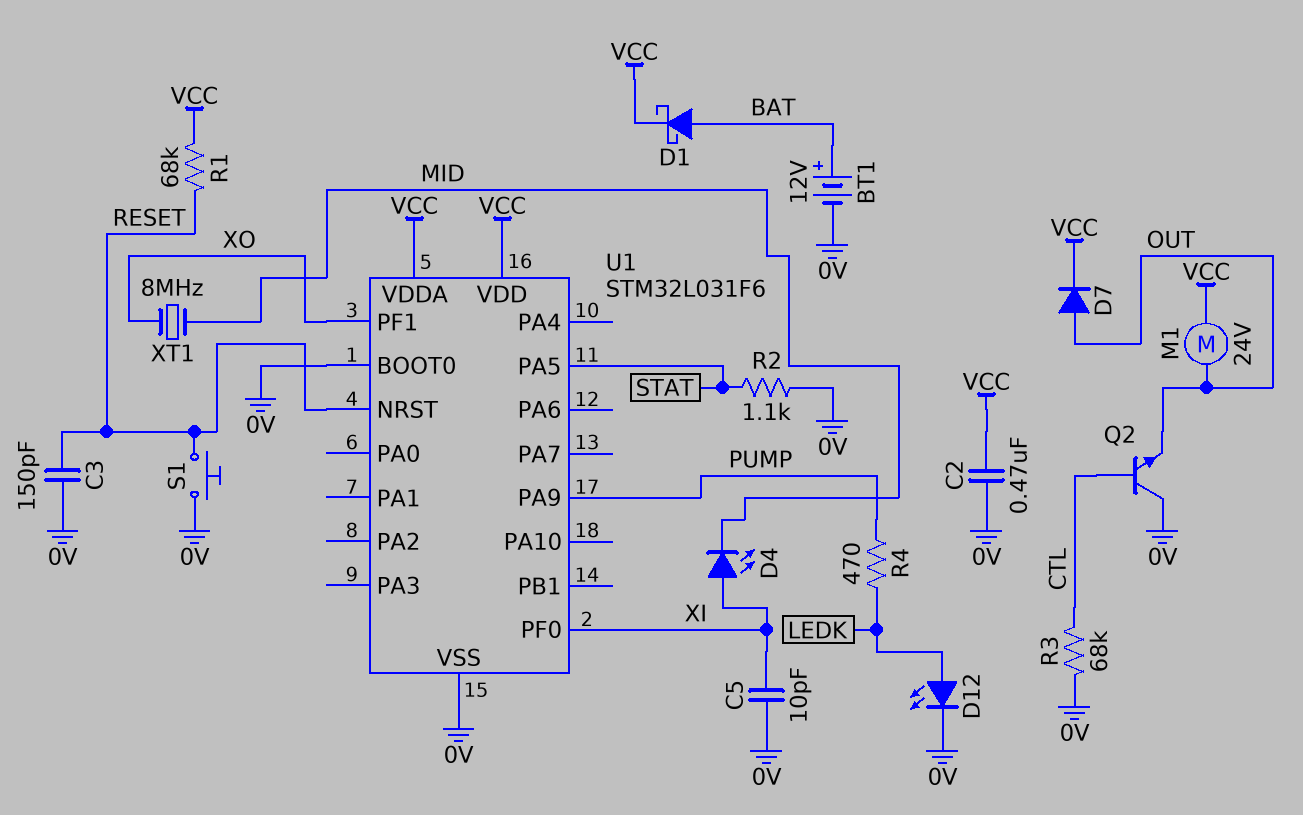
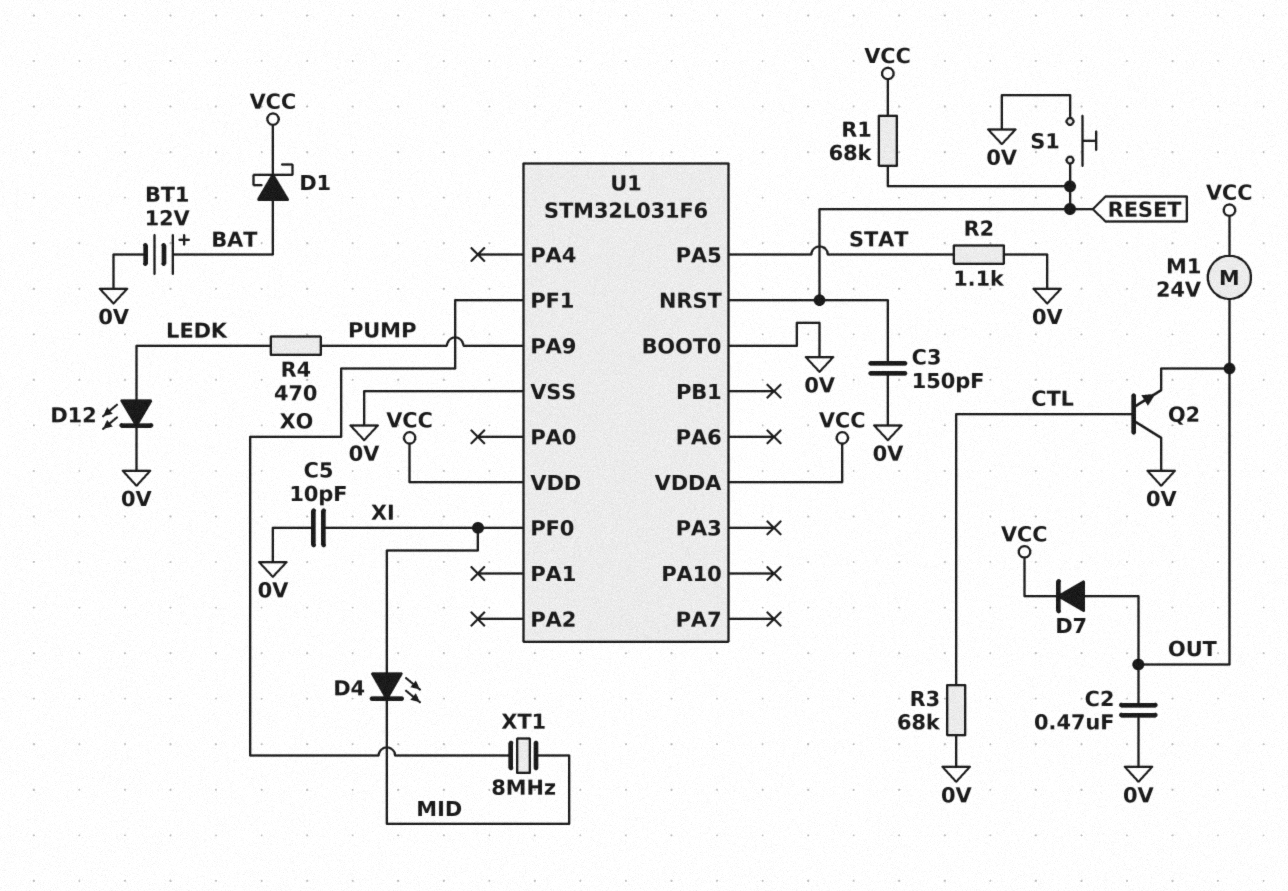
C2: 470nF (0V, VCC) -> 470nF (0V, OUT)

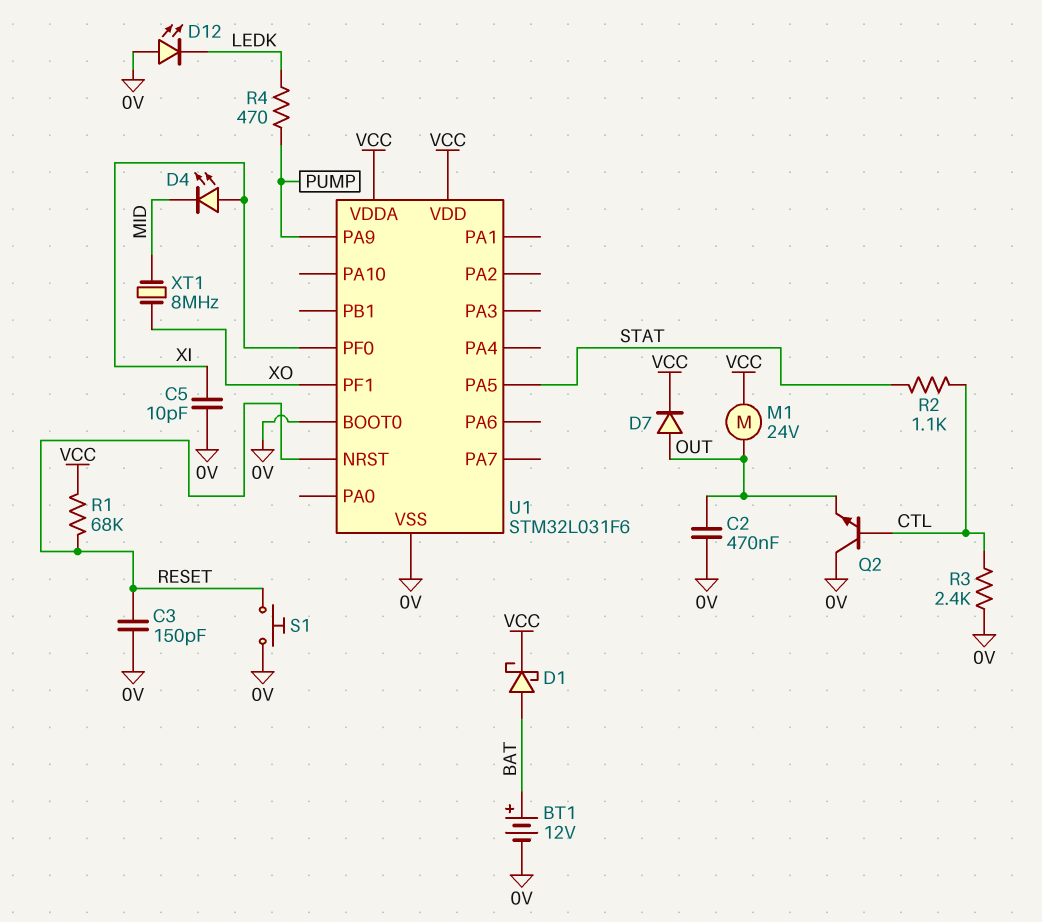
D12: LED (A LEDK, K 0V) -> LED (A 0V, K LEDK)
R2: 1.1k (0V, STAT) -> 1.1k (CTL, STAT)
R3: 68k (0V, CTL) -> 2.4k (0V, CTL)

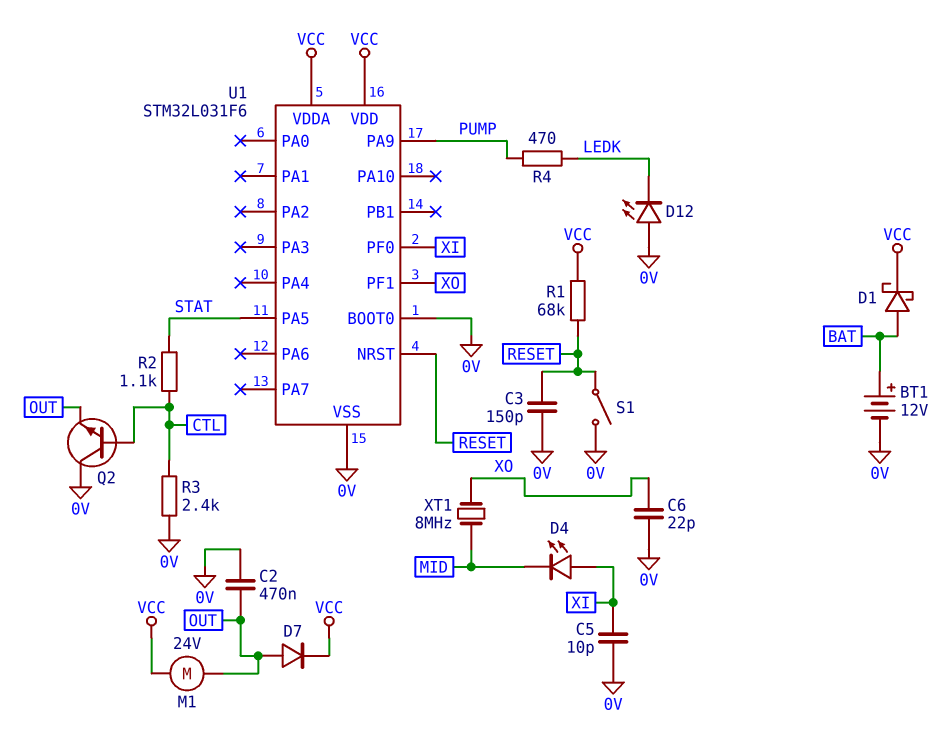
C6: none -> 22pF (0V, XO)
S1: button (0V, RESET) -> switch (0V, RESET)

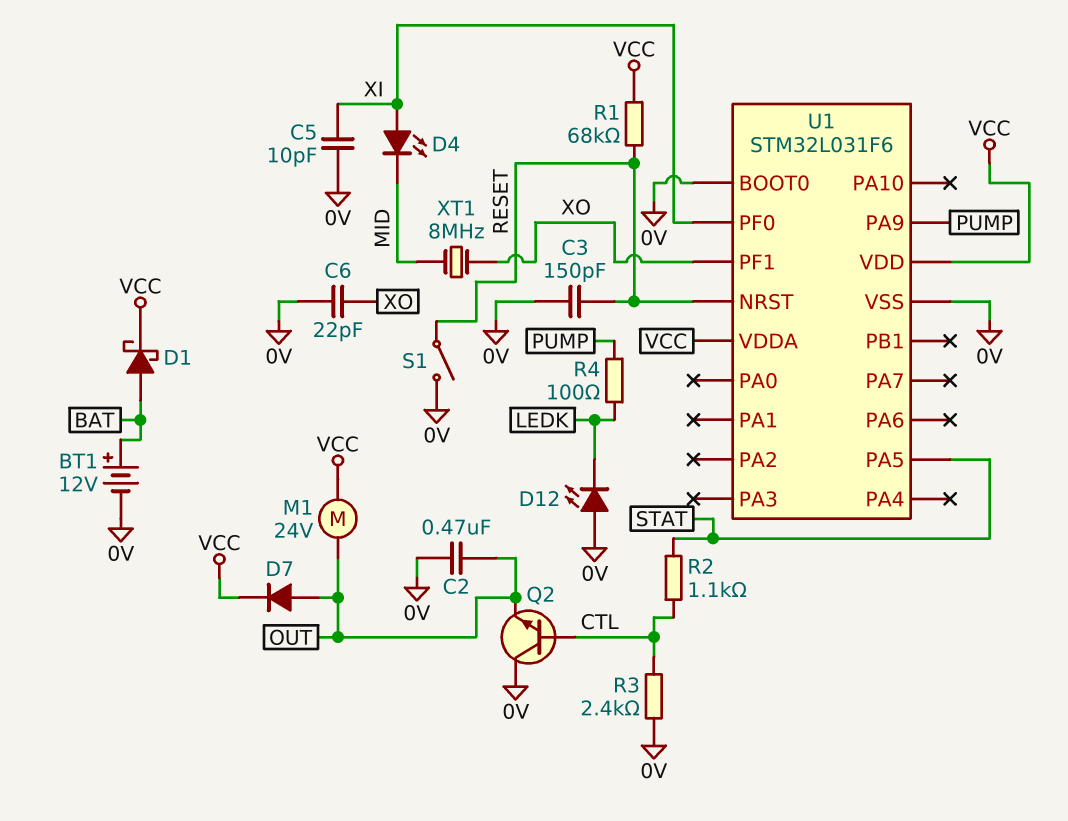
R4: 470 (LEDK, PUMP) -> 100 (LEDK, PUMP)

